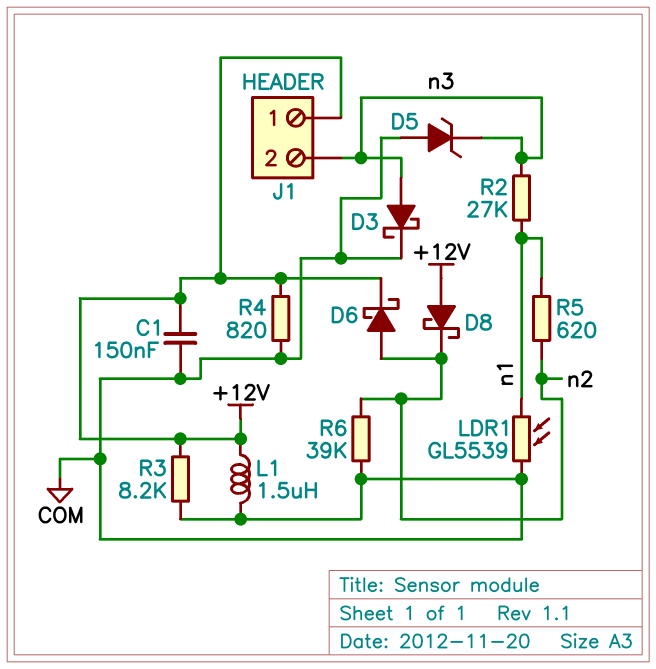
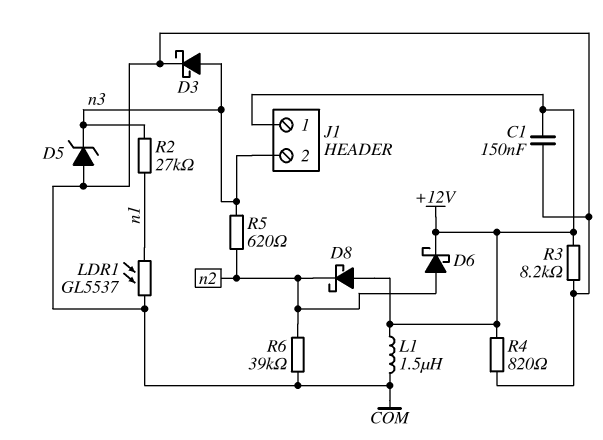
LDR1: GL5539 (COM, n1) -> GL5537 (COM, n1)
R5: 620 (n1, n2) -> 620 (n2, n3)

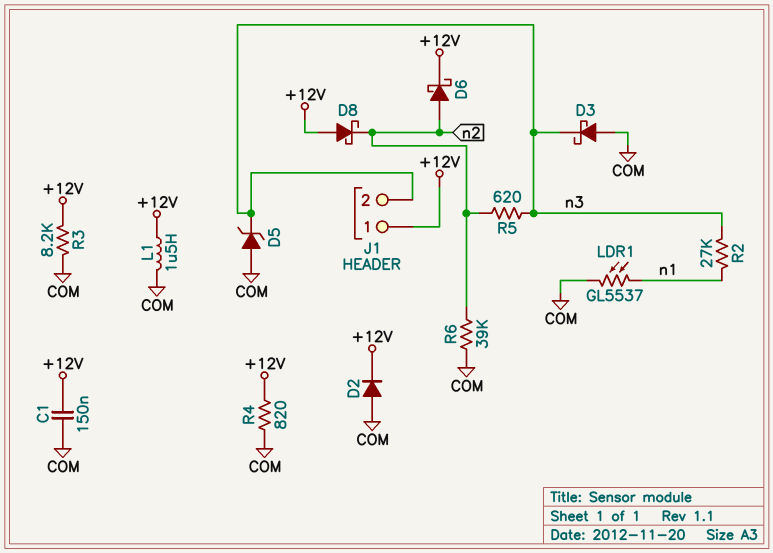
D2: none -> diode (A COM, K +12V)
D3: schottky (A n3, K COM) -> schottky (A COM, K n3)

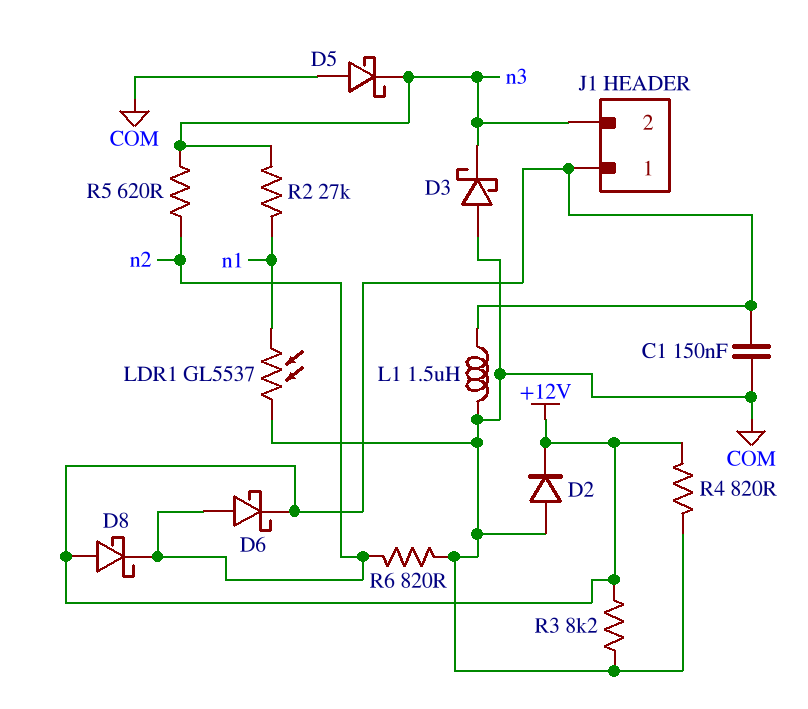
D5: zener (A COM, K n3) -> schottky (A COM, K n3)
R6: 39k (COM, n2) -> 820 (COM, n2)

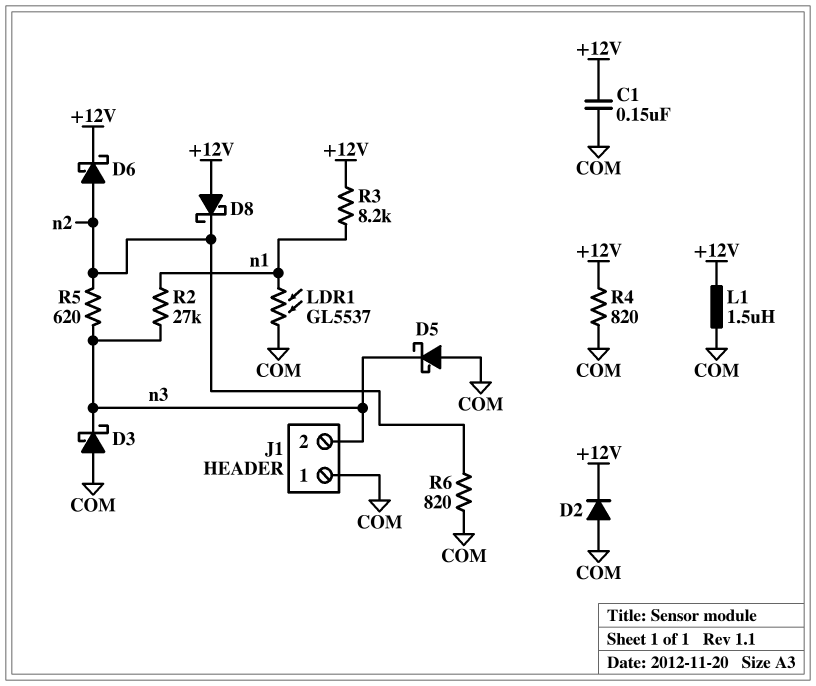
J1 pin 1: +12V -> COM
R3: 8.2k (+12V, COM) -> 8.2k (+12V, n1)

